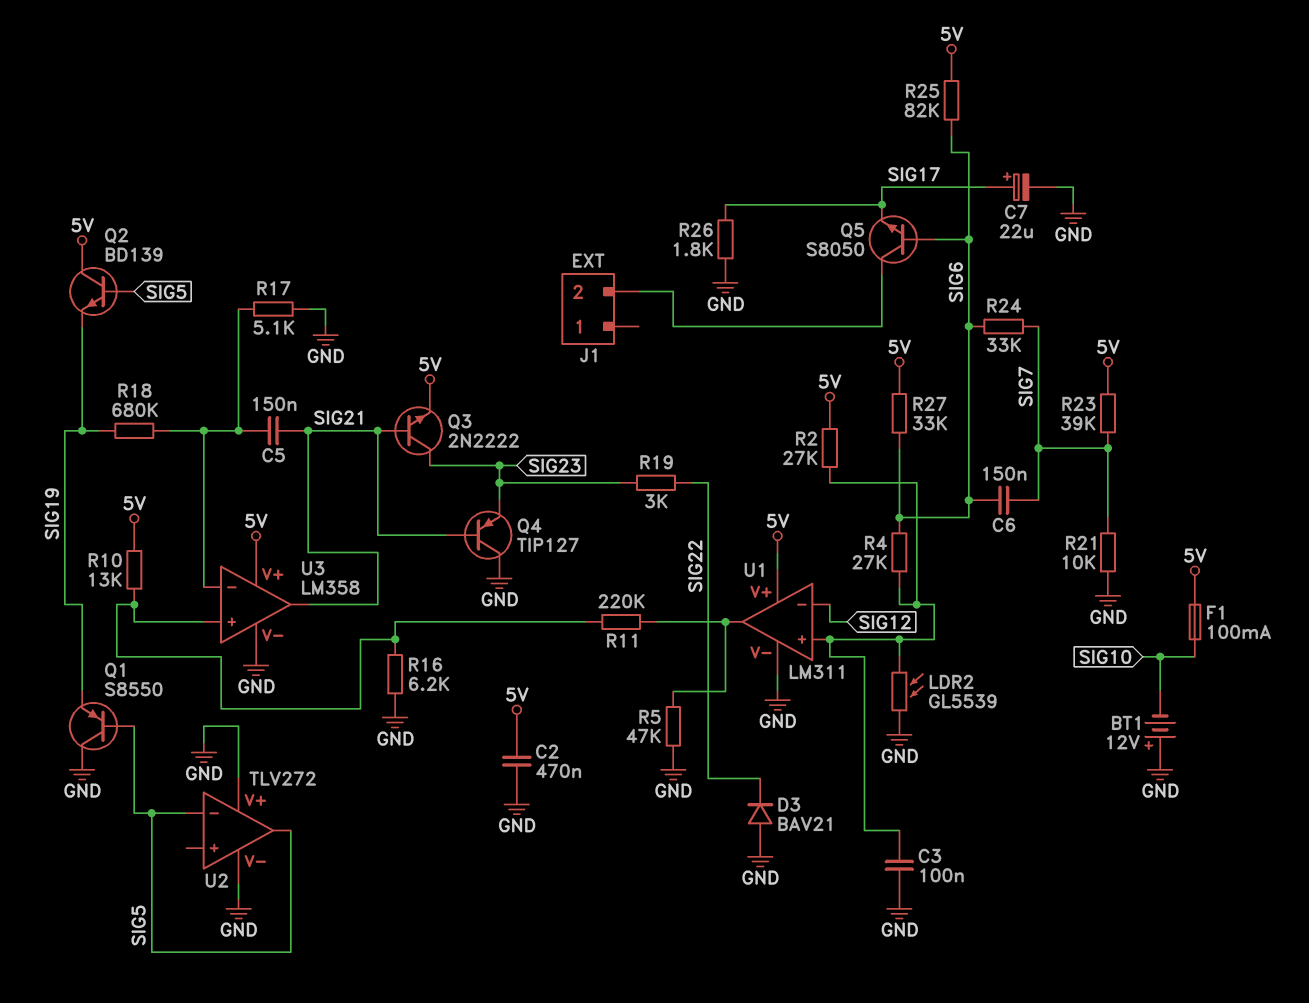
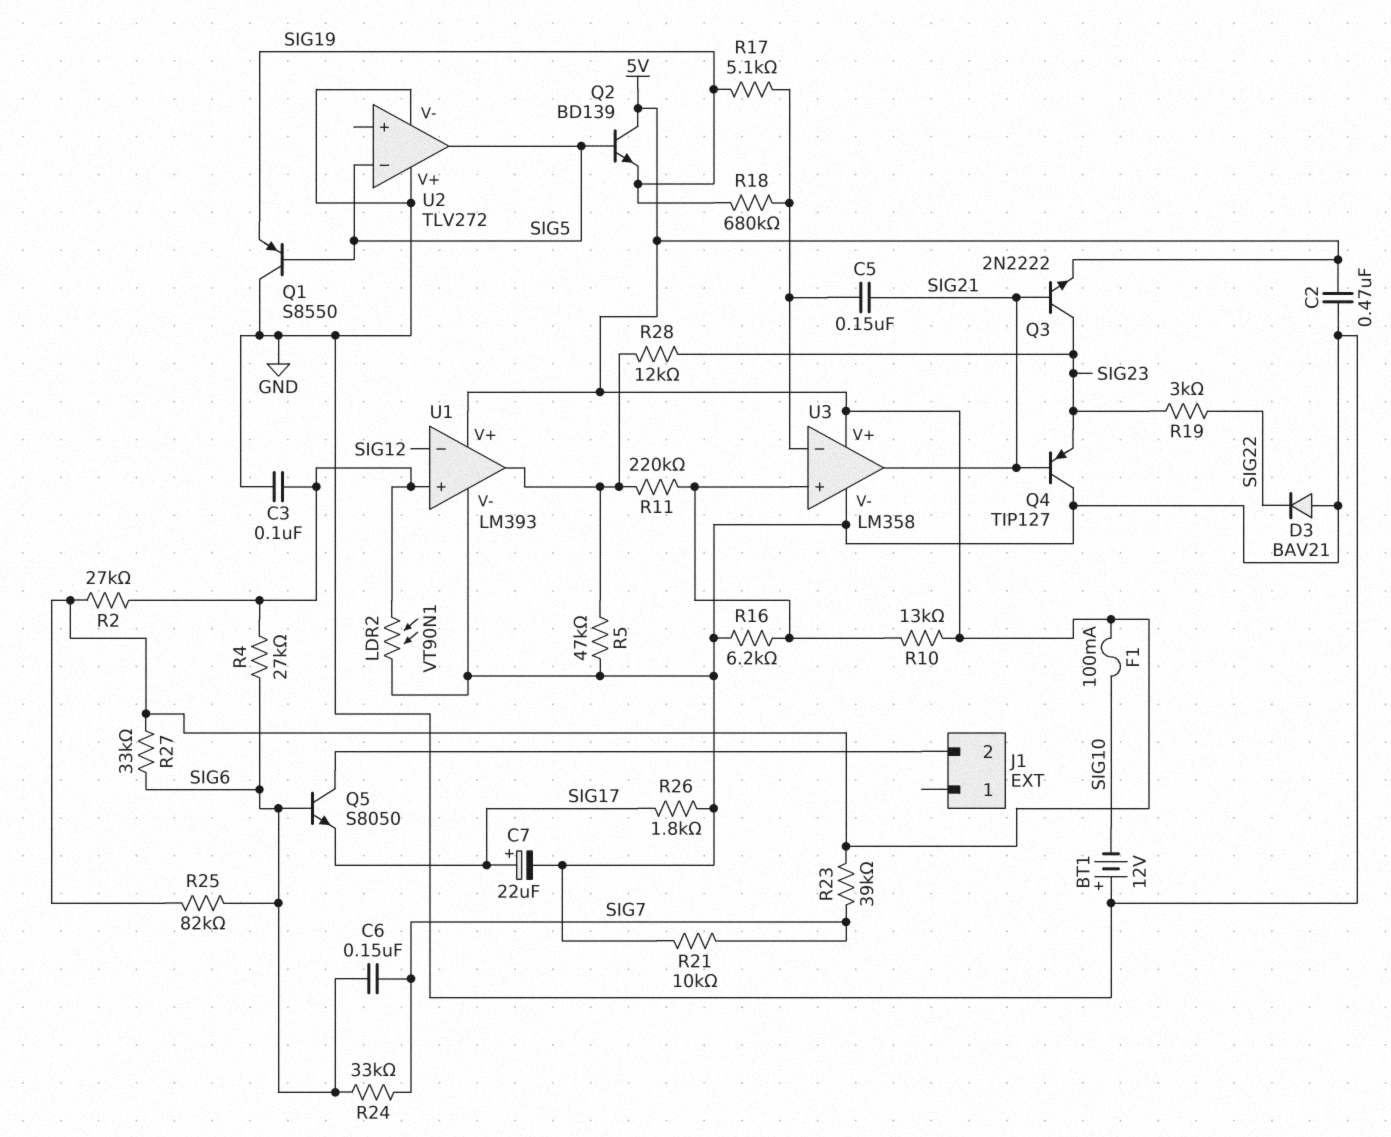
LDR2: GL5539 (GND, U1/in+) -> VT90N1 (GND, U1/in+)
R17: 5.1k (GND, U3/in-) -> 5.1k (SIG19, U3/in-)
R28: none -> 12k (SIG23, U1/out)
U1: LM311 -> LM393

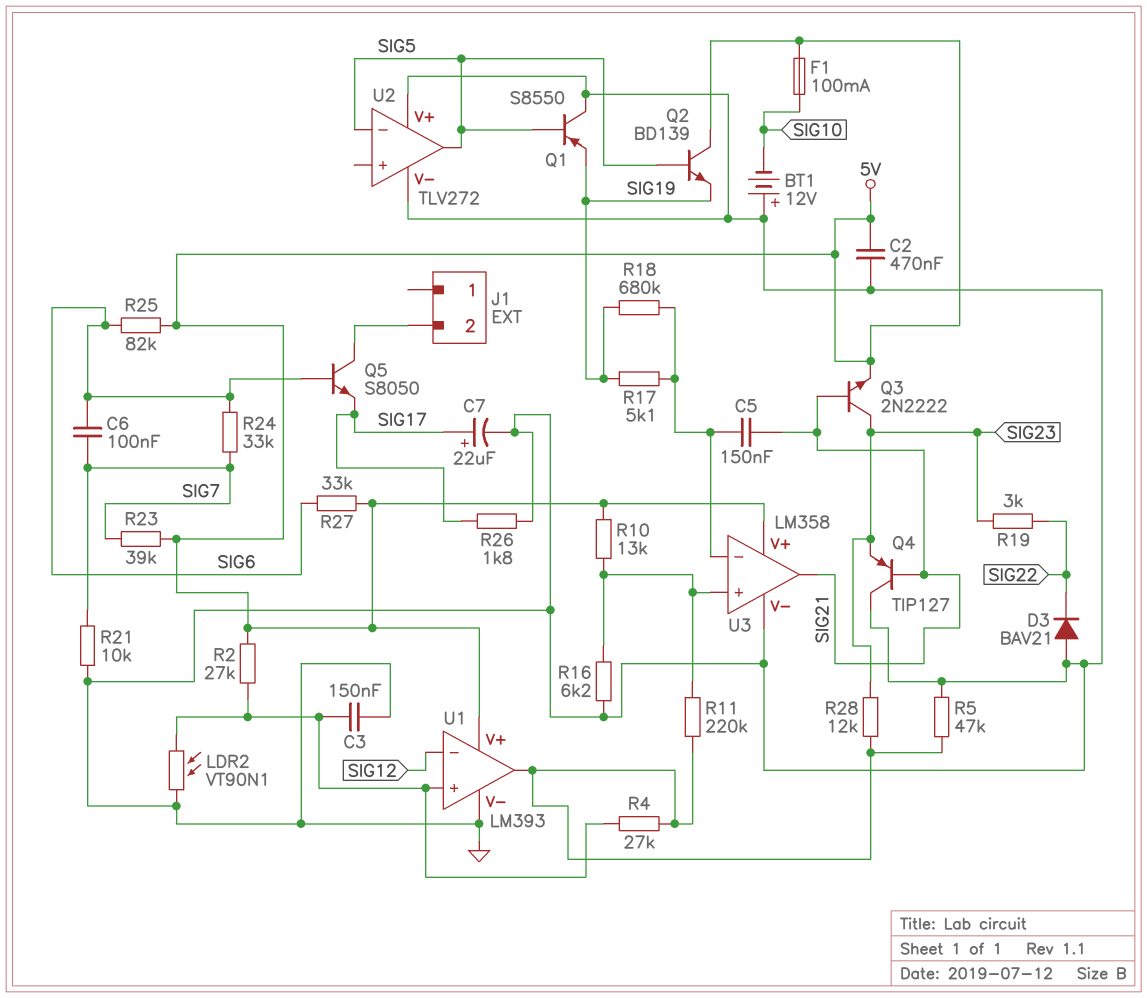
C3: 100nF (GND, U1/in+) -> 150nF (GND, U1/in+)
C6: 150nF (SIG6, SIG7) -> 100nF (SIG6, SIG7)
R4: 27k (SIG6, U1/in+) -> 27k (U1/in+, U1/out)

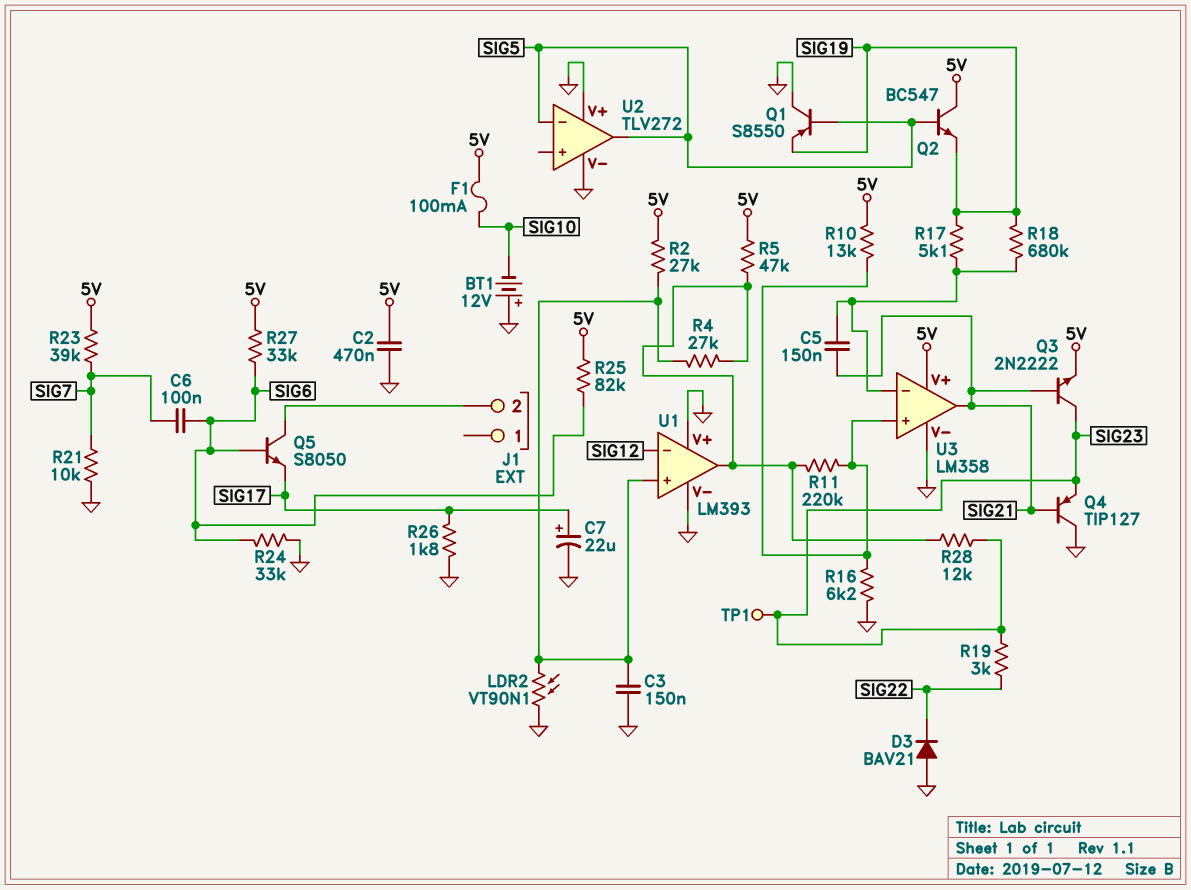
Q2: NPN BD139 (B SIG5, C 5V, E SIG19) -> NPN BC547 (B SIG5, C 5V, E SIG19)
R5: 47k (GND, U1/out) -> 47k (5V, U1/out)
R24: 33k (SIG6, SIG7) -> 33k (GND, SIG6)
TP1: none -> test point (SIG23)
U1 pin V+: 5V -> GND

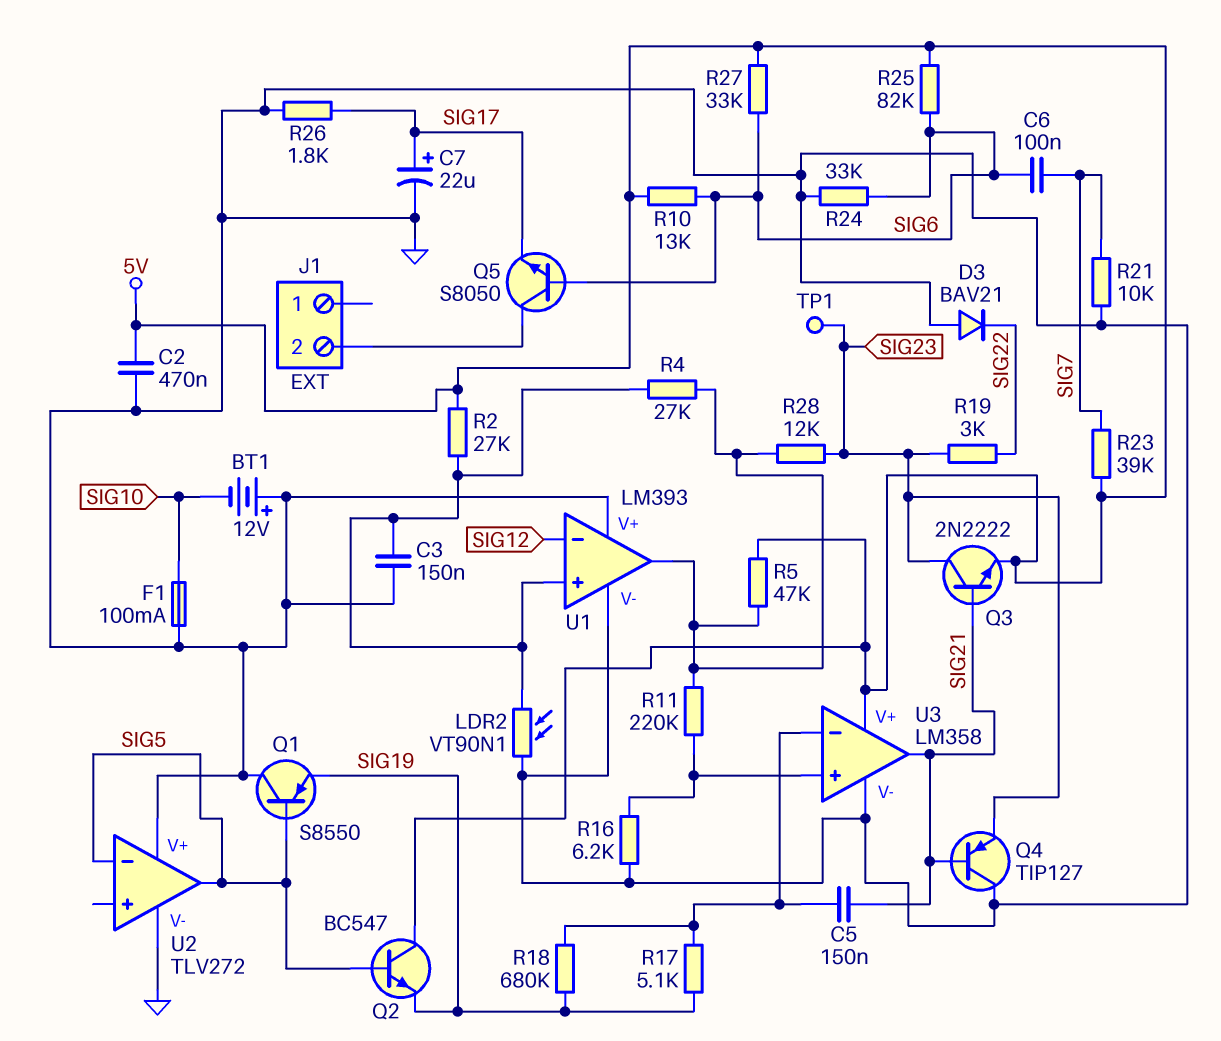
F1: 100mA (5V, SIG10) -> 100mA (GND, SIG10)
R10: 13k (5V, U3/in+) -> 13k (5V, SIG6)

